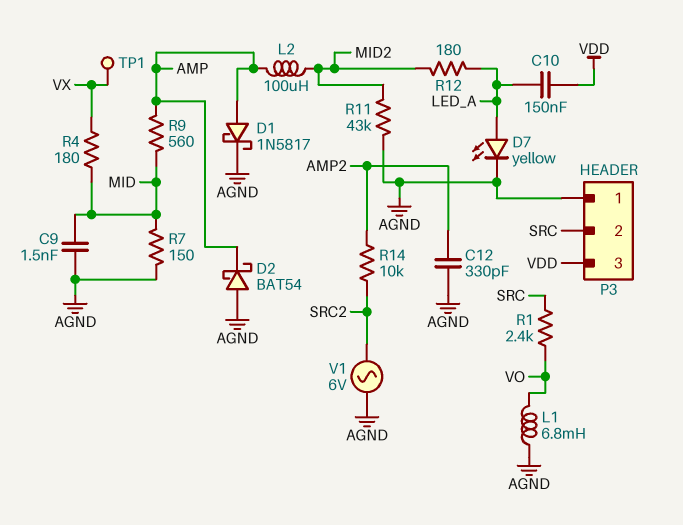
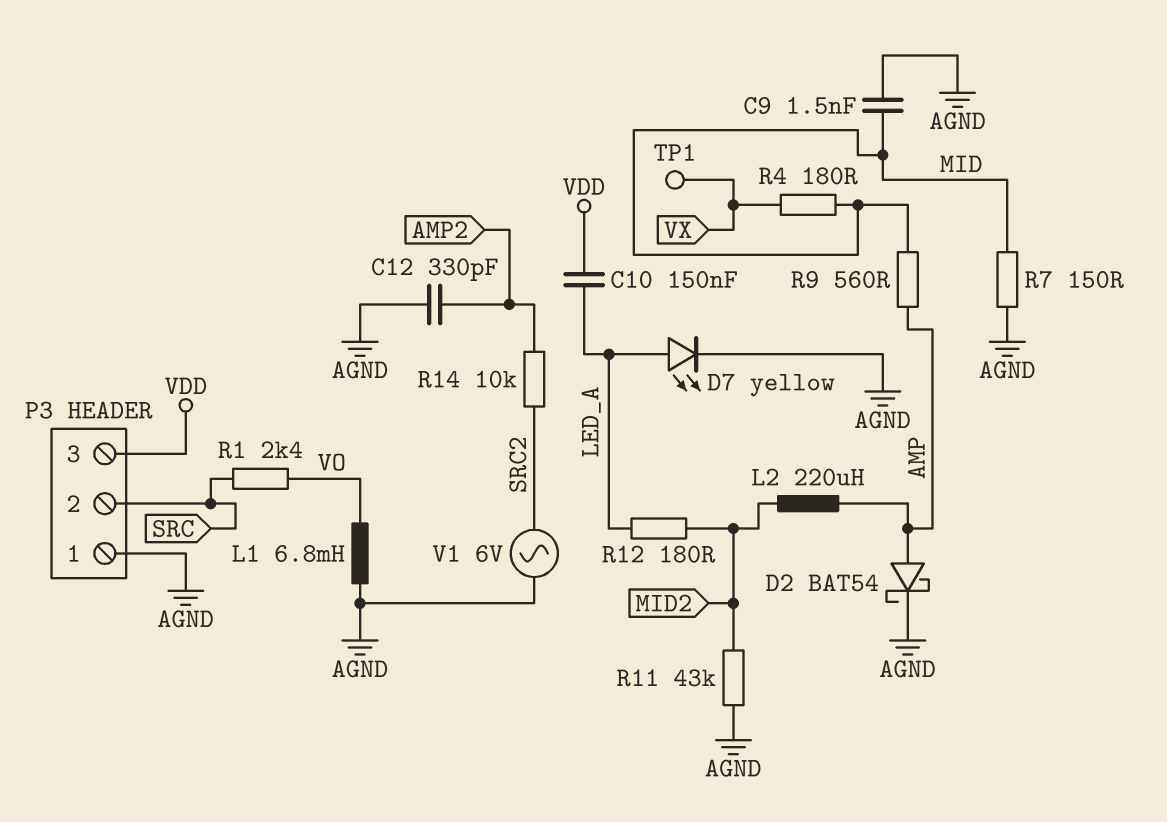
D1: schottky 1N5817 (A AMP, K AGND) -> none
D2: schottky BAT54 (A AGND, K AMP) -> schottky BAT54 (A AMP, K AGND)
L2: 100uH (AMP, MID2) -> 220uH (AMP, MID2)

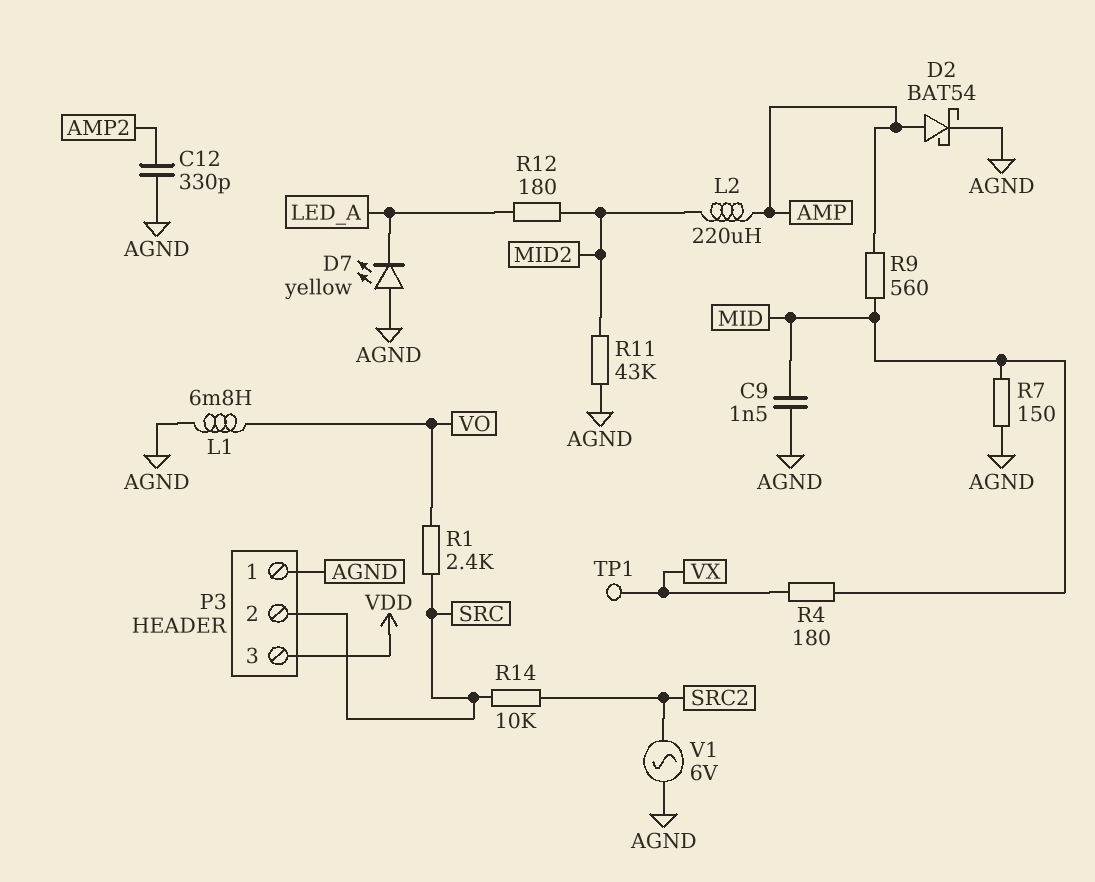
C10: 150nF (LED_A, VDD) -> none
D7: LED yellow (A LED_A, K AGND) -> LED yellow (A AGND, K LED_A)
R14: 10k (AMP2, SRC2) -> 10k (SRC, SRC2)

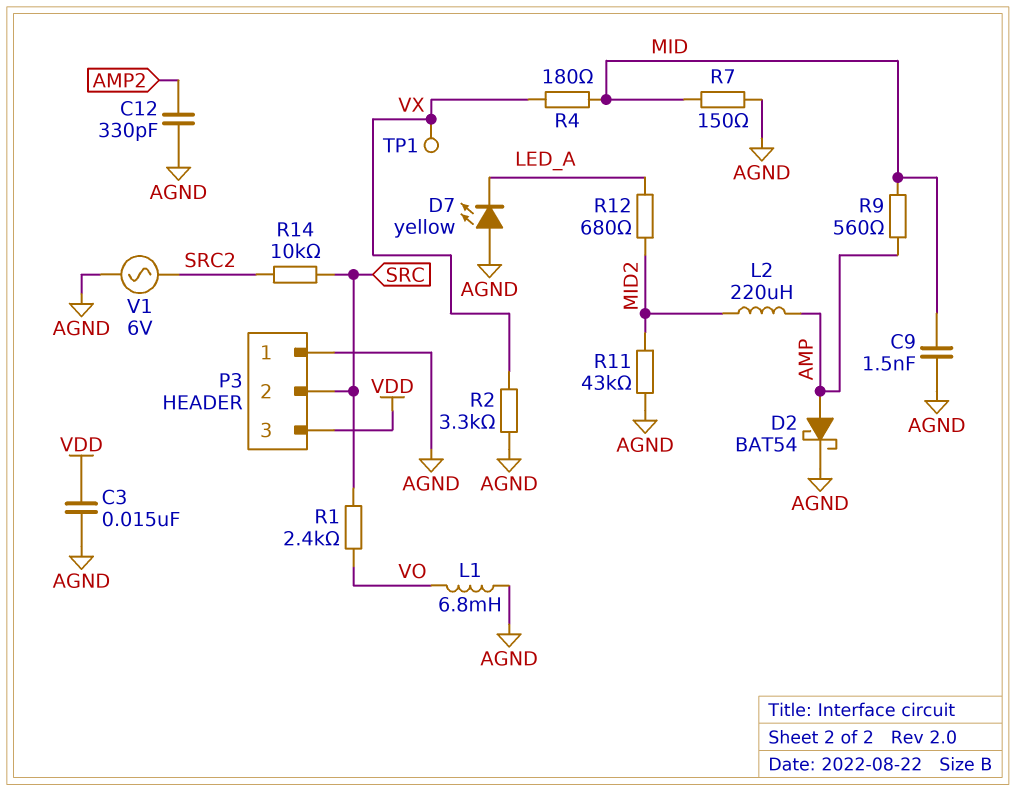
C3: none -> 15nF (AGND, VDD)
R2: none -> 3.3k (AGND, VX)
R12: 180 (LED_A, MID2) -> 680 (LED_A, MID2)

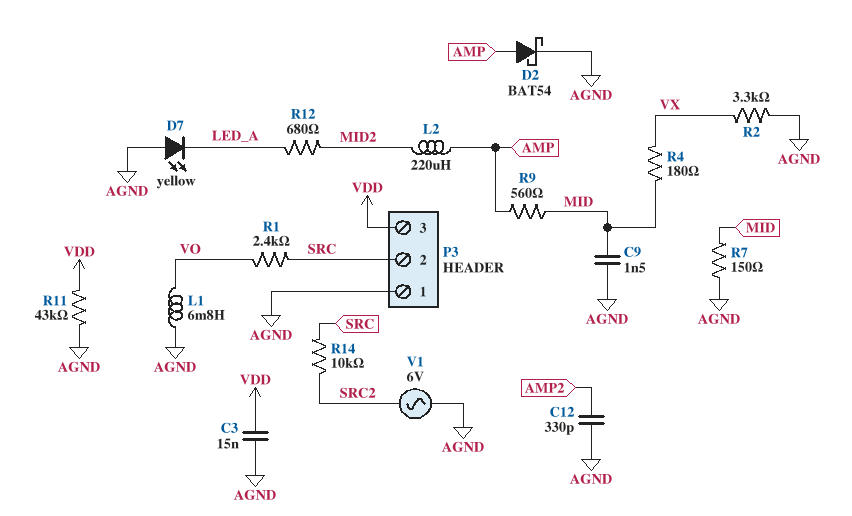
R11: 43k (AGND, MID2) -> 43k (AGND, VDD)
TP1: test point (VX) -> none

